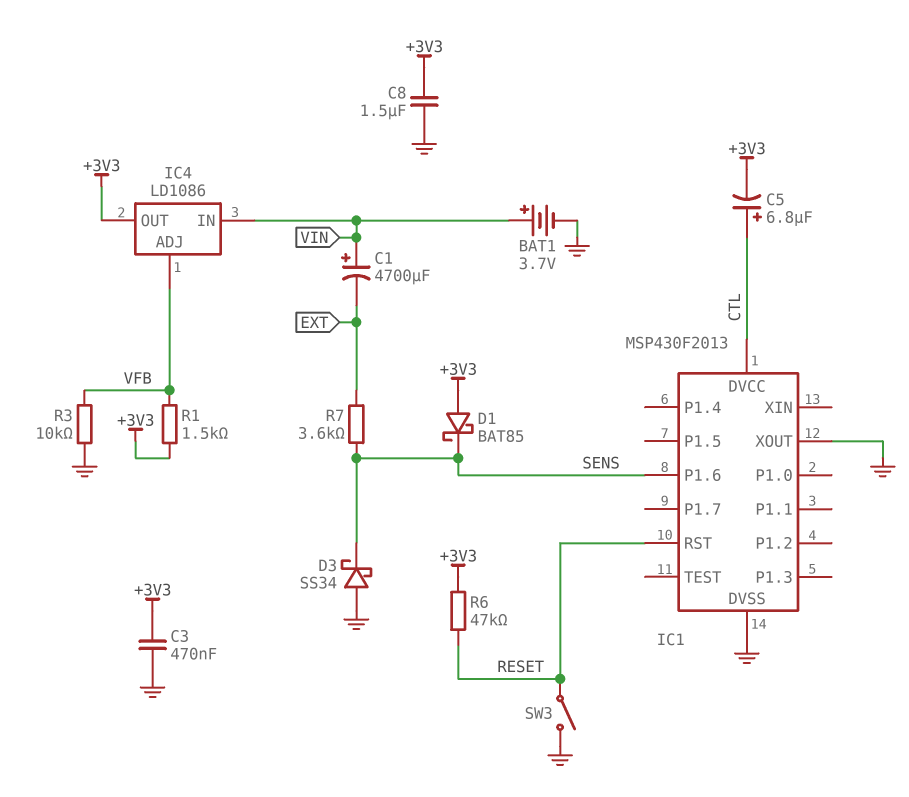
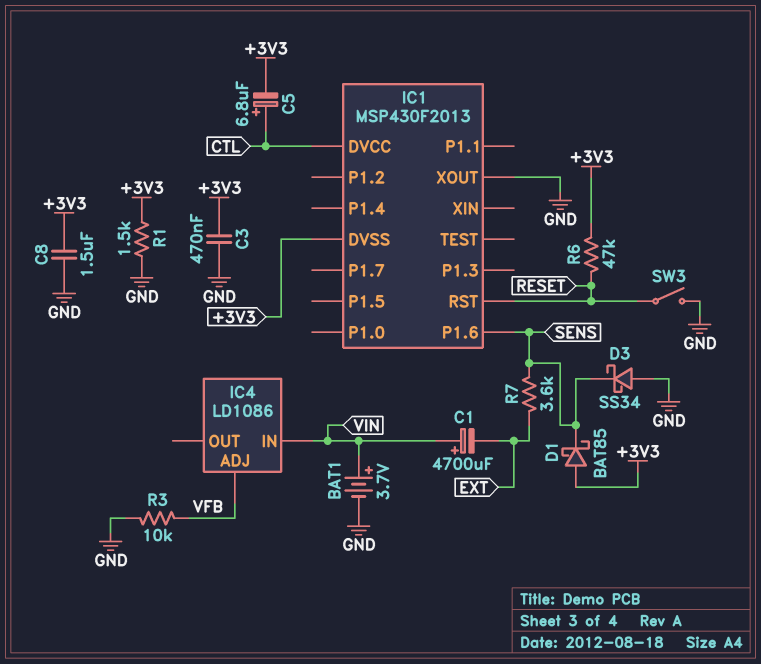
IC1 pin DVSS: GND -> +3V3
IC4 pin OUT: +3V3 -> none
R1: 1.5k (+3V3, VFB) -> 1.5k (+3V3, GND)

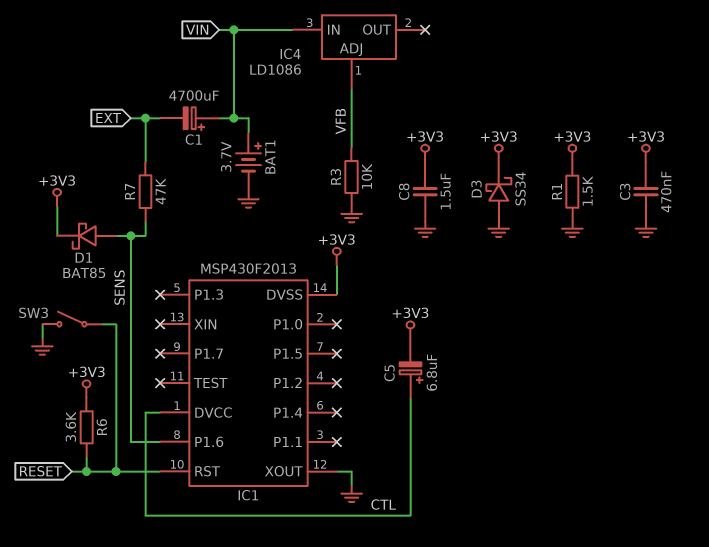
D1: schottky BAT85 (A +3V3, K SENS) -> schottky BAT85 (A SENS, K +3V3)
D3: schottky SS34 (A GND, K SENS) -> schottky SS34 (A GND, K +3V3)
R6: 47k (+3V3, RESET) -> 3.6k (+3V3, RESET)
R7: 3.6k (EXT, SENS) -> 47k (EXT, SENS)

